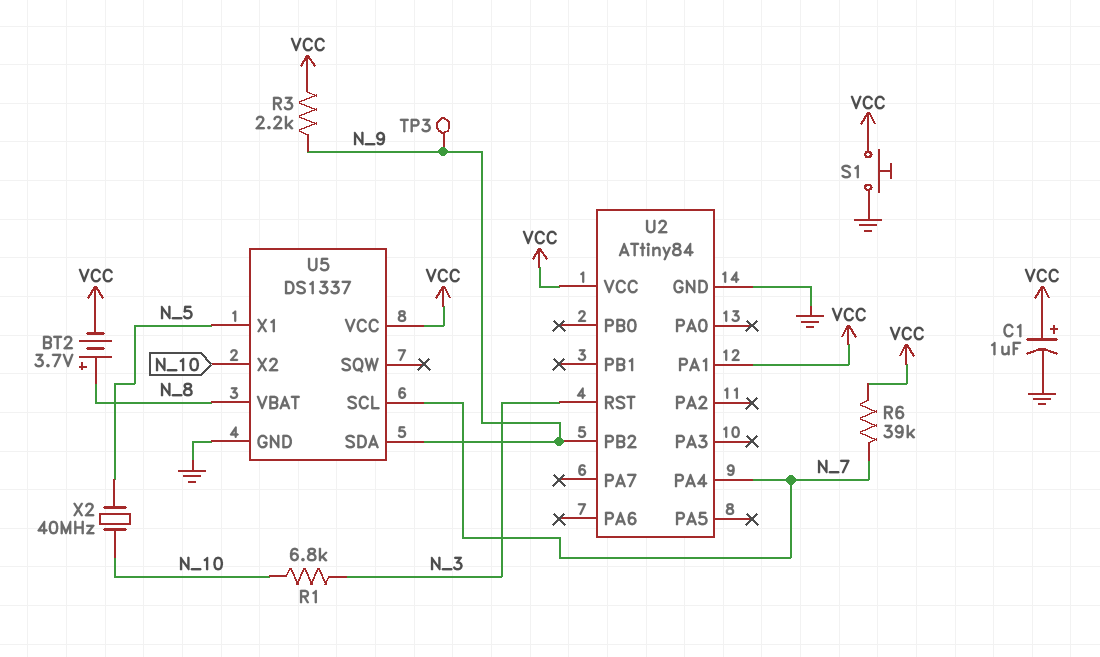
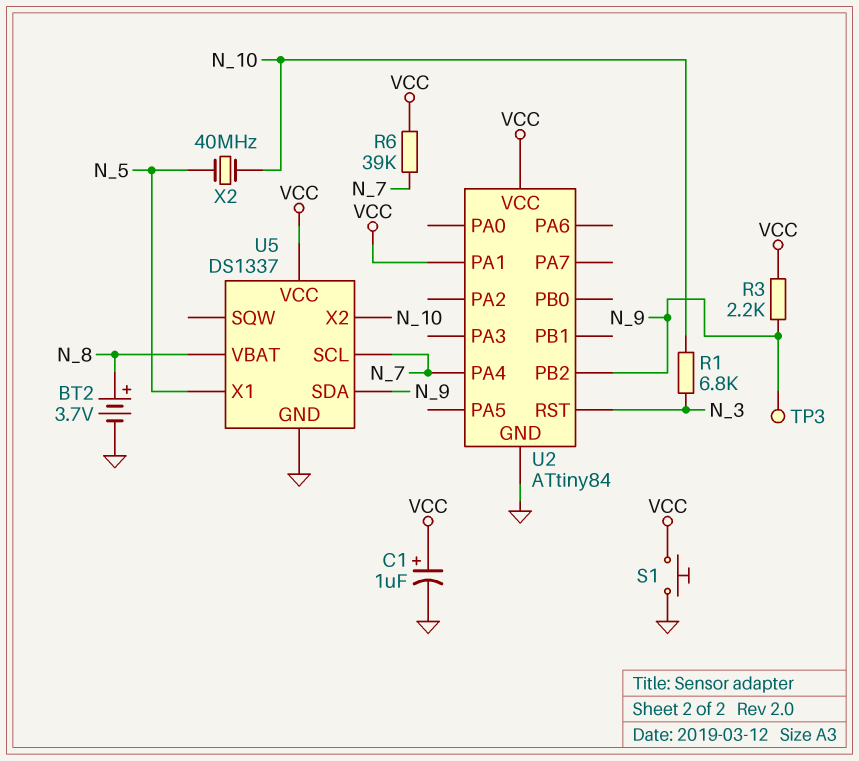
BT2: 3.7V (plus N_8, minus VCC) -> 3.7V (plus N_8, minus GND)

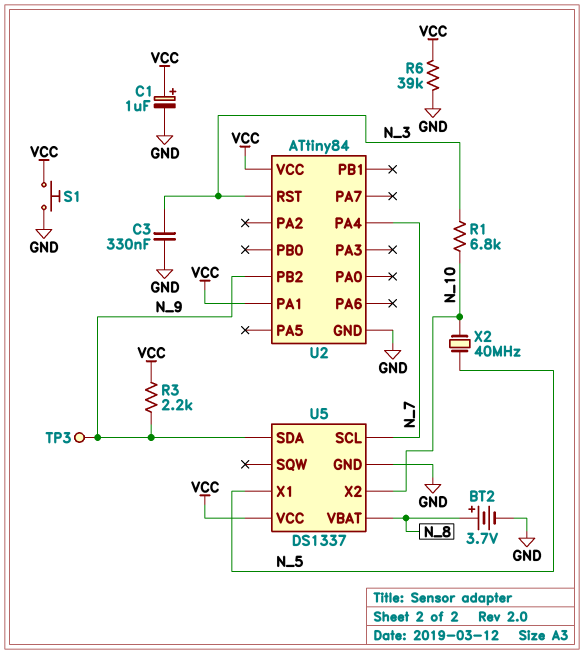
C3: none -> 330nF (GND, N_3)
R6: 39k (N_7, VCC) -> 39k (GND, VCC)

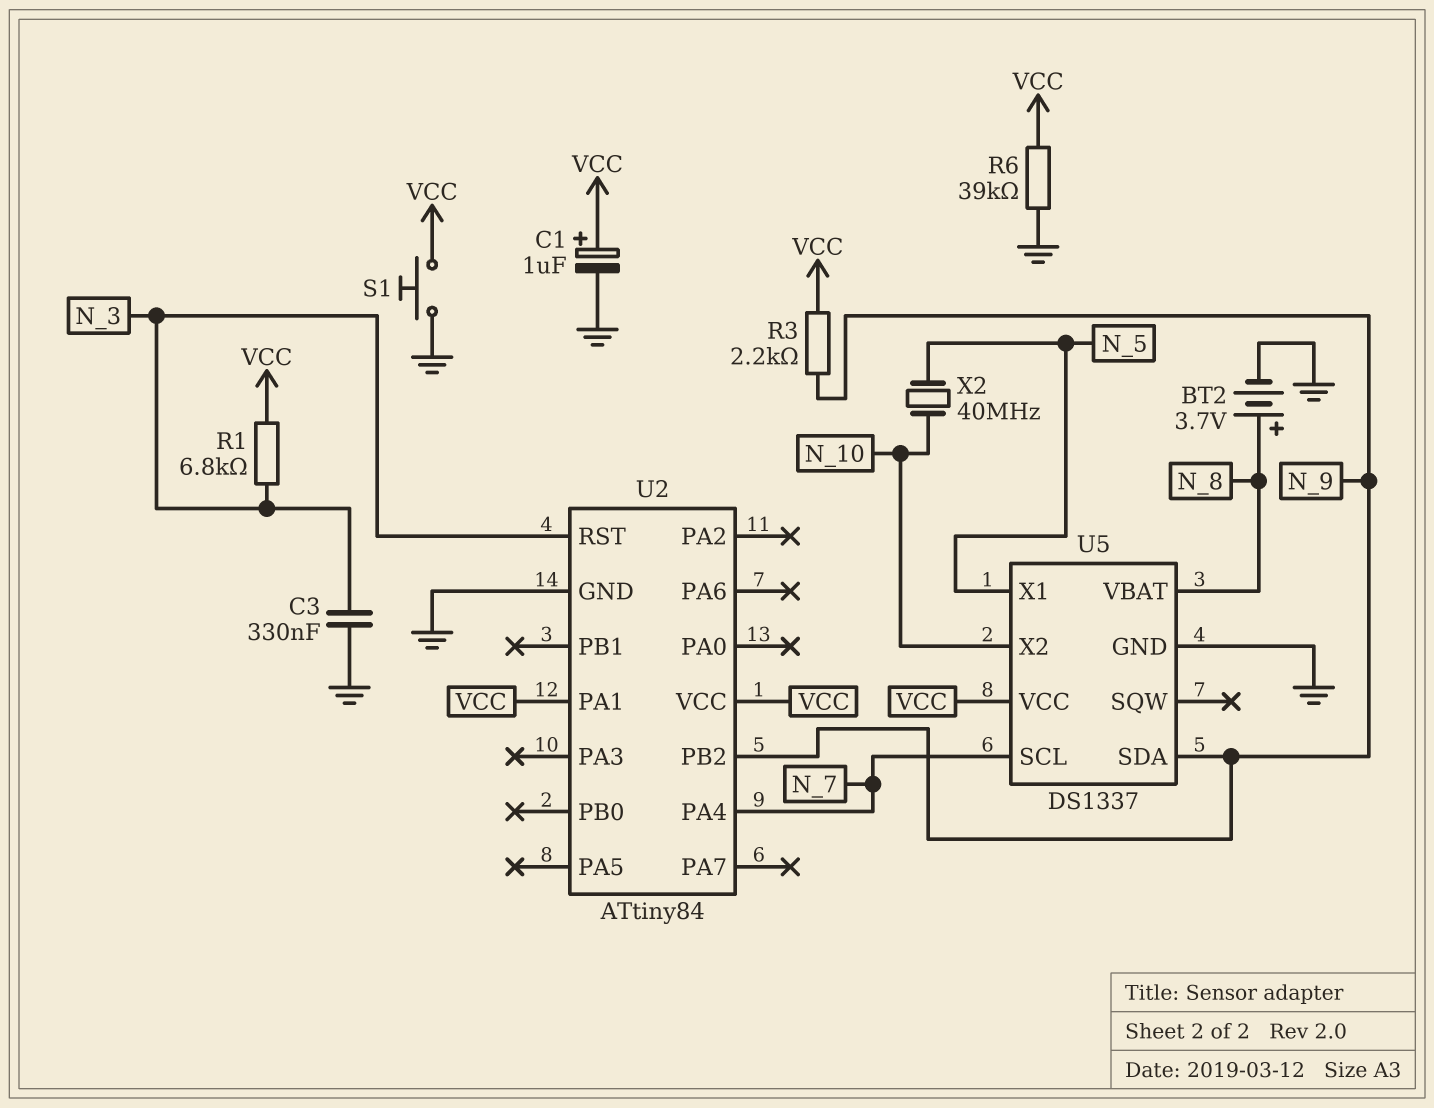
R1: 6.8k (N_3, N_10) -> 6.8k (N_3, VCC)
TP3: test point (N_9) -> none

